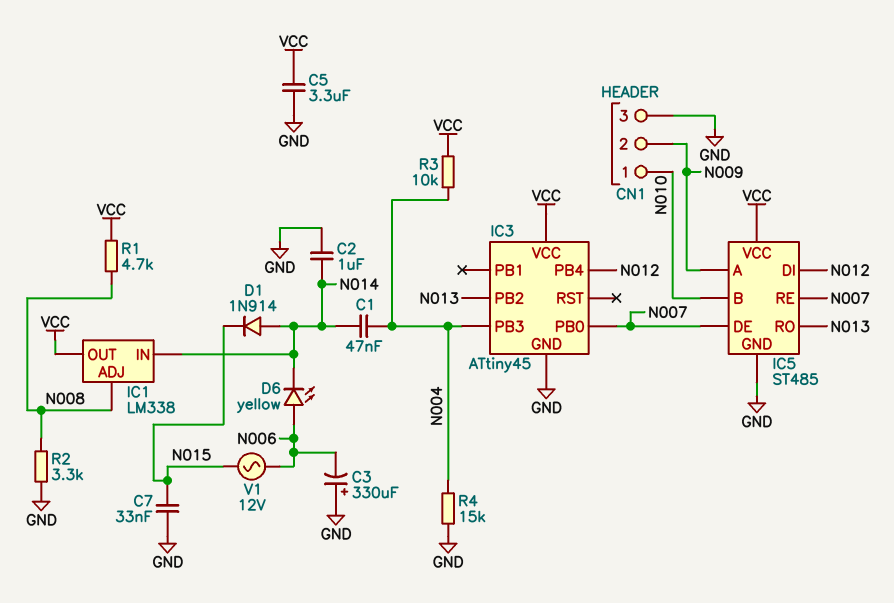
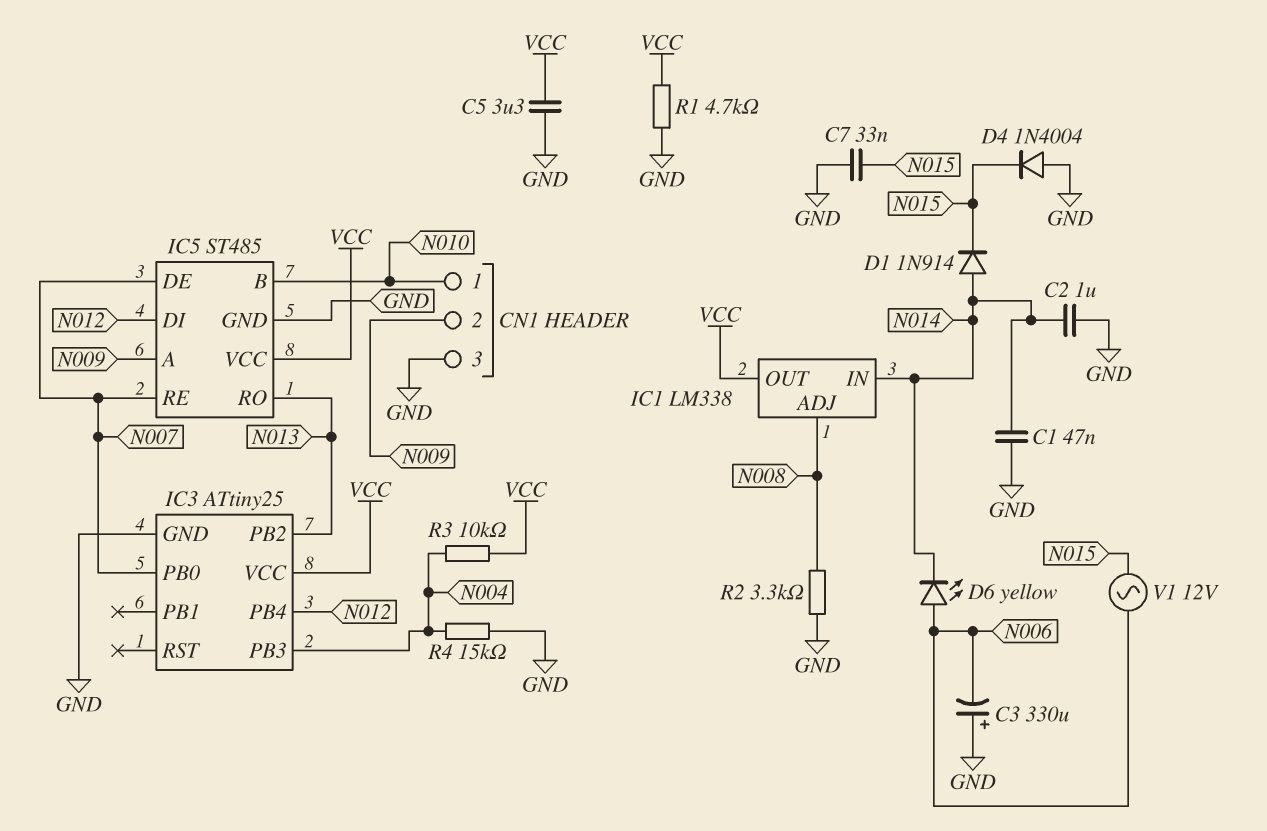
C1: 47nF (N004, N014) -> 47nF (GND, N014)
D4: none -> diode 1N4004 (A GND, K N015)
IC3: ATtiny45 -> ATtiny25
R1: 4.7k (N008, VCC) -> 4.7k (GND, VCC)

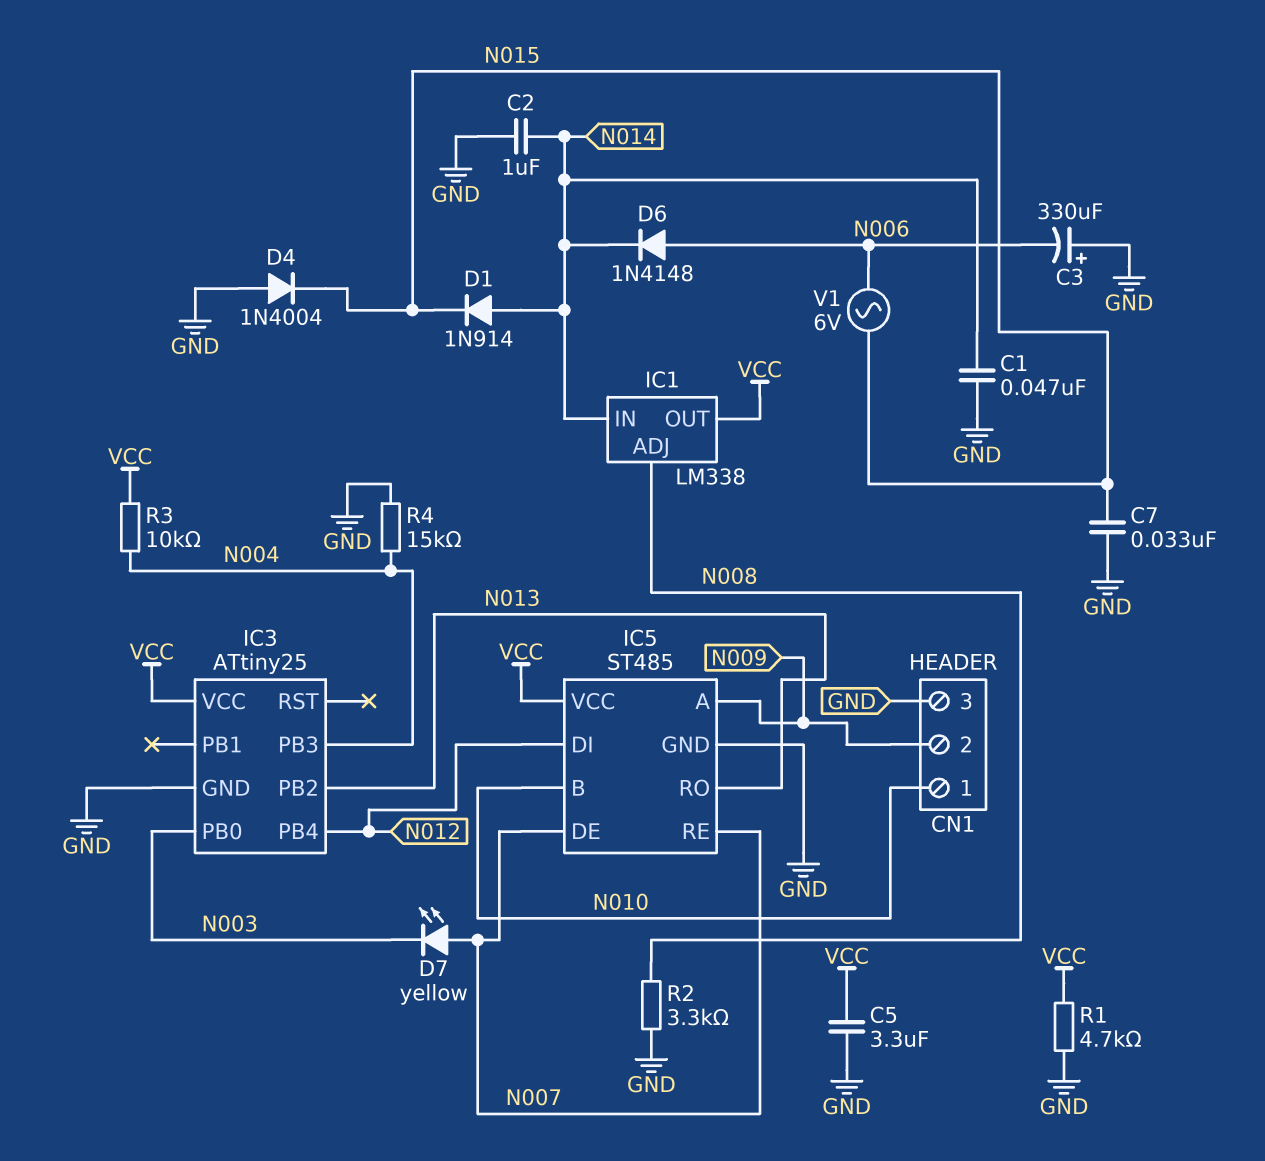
D6: LED yellow (A N006, K N014) -> diode 1N4148 (A N006, K N014)
D7: none -> LED yellow (A N007, K N003)
IC3 pin PB0: N007 -> N003
V1: AC 12V (N006, N015) -> AC 6V (N006, N015)

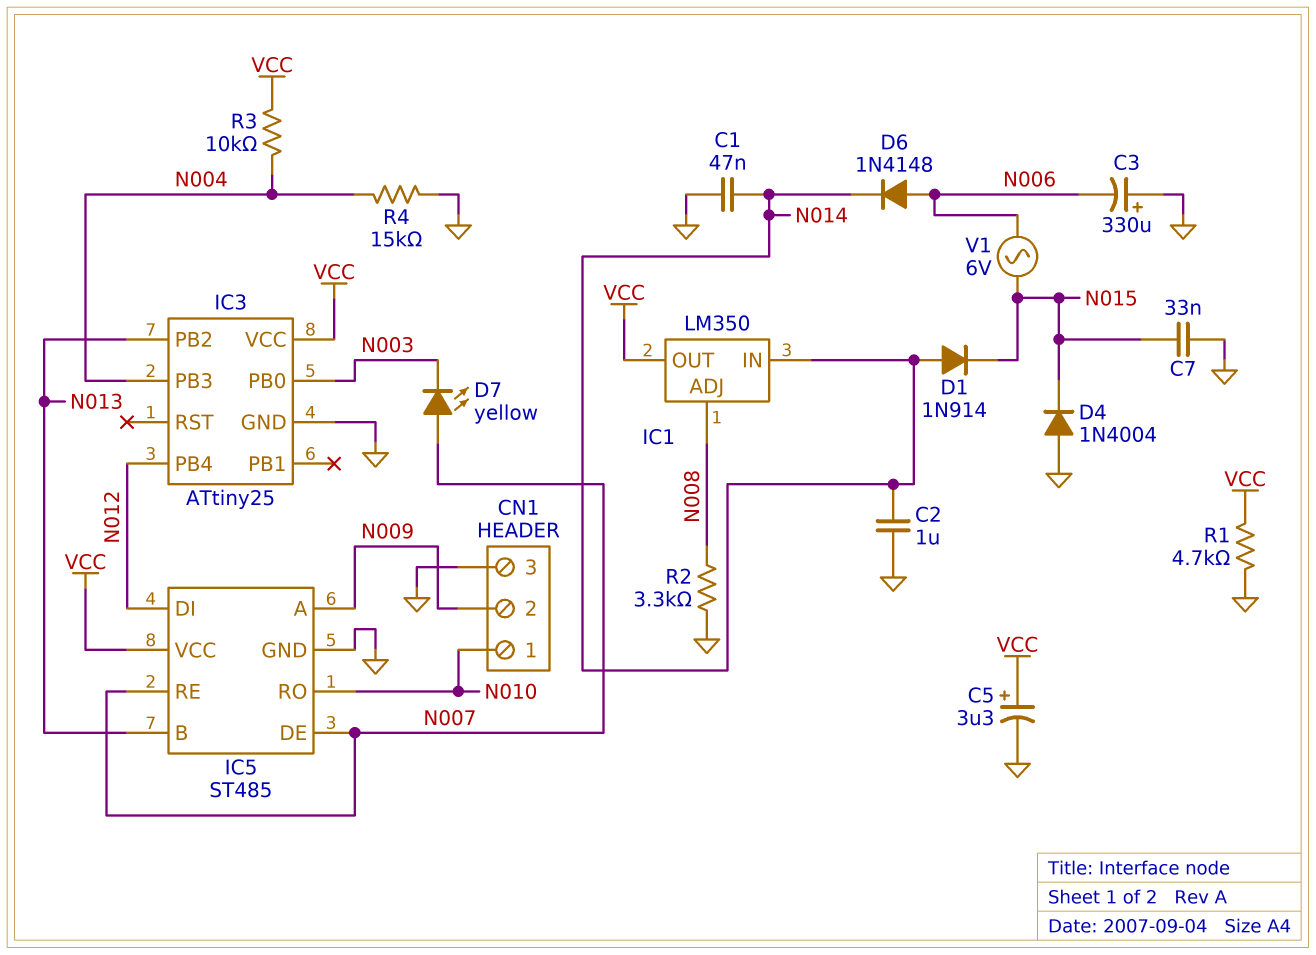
C5: 3.3uF (GND, VCC) -> 3.3uF (plus VCC, minus GND)
IC1: LM338 -> LM350
IC5 pin B: N010 -> N013
IC5 pin RO: N013 -> N010

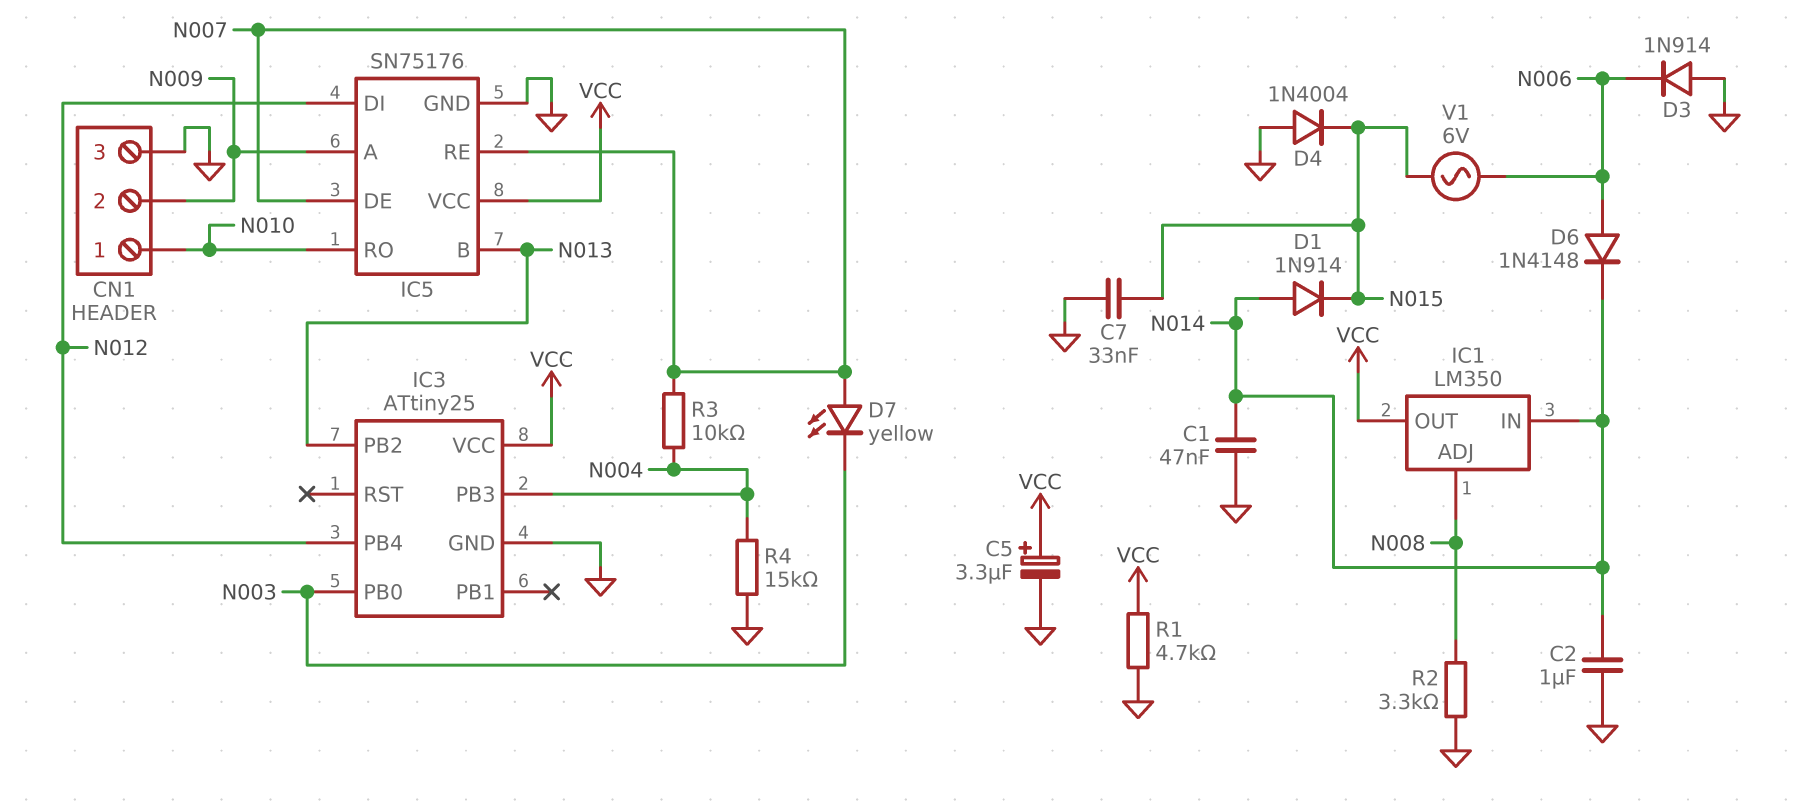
C3: 330uF (plus GND, minus N006) -> none
D3: none -> diode 1N914 (A GND, K N006)
IC5: ST485 -> SN75176
R3: 10k (N004, VCC) -> 10k (N004, N007)

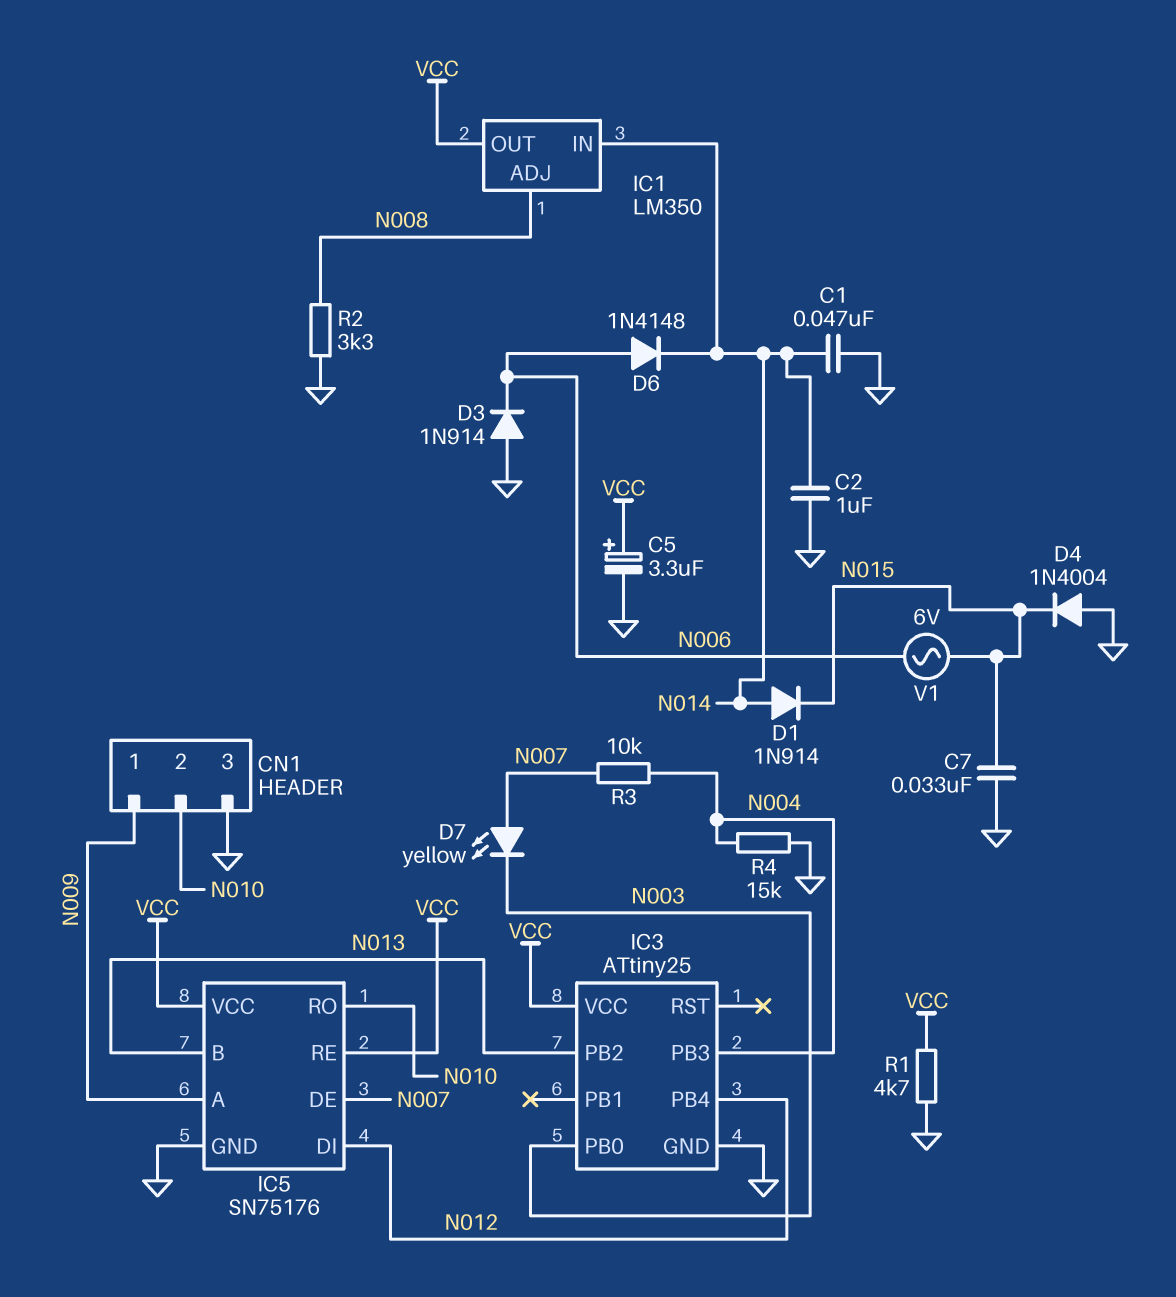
CN1 pin 1: N010 -> N009
CN1 pin 2: N009 -> N010
IC5 pin RE: N007 -> VCC

